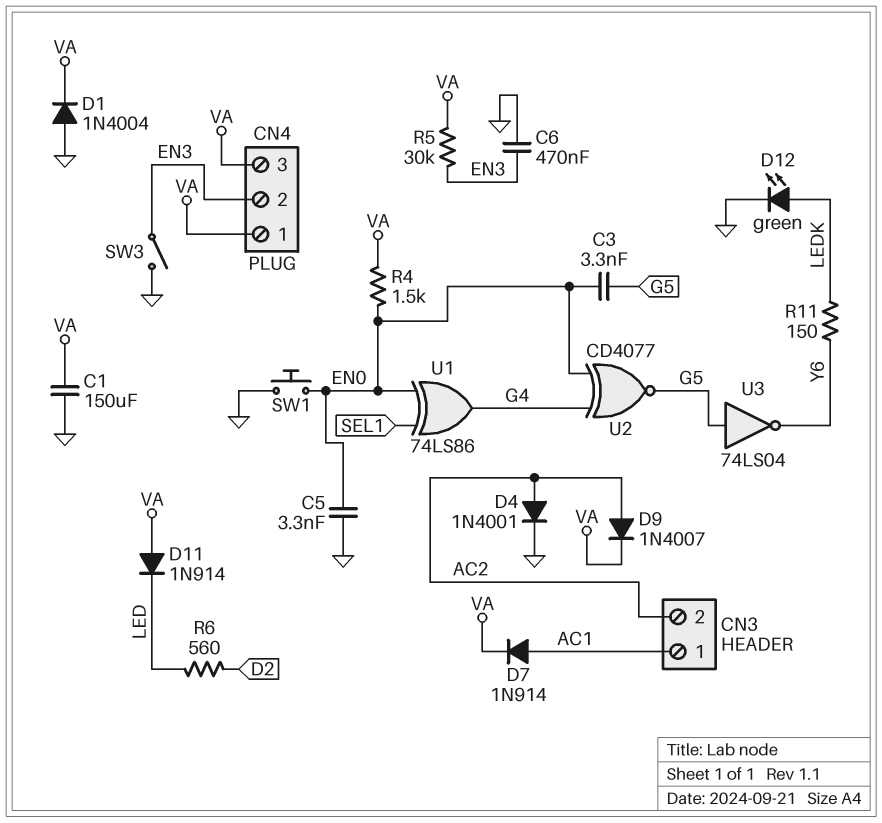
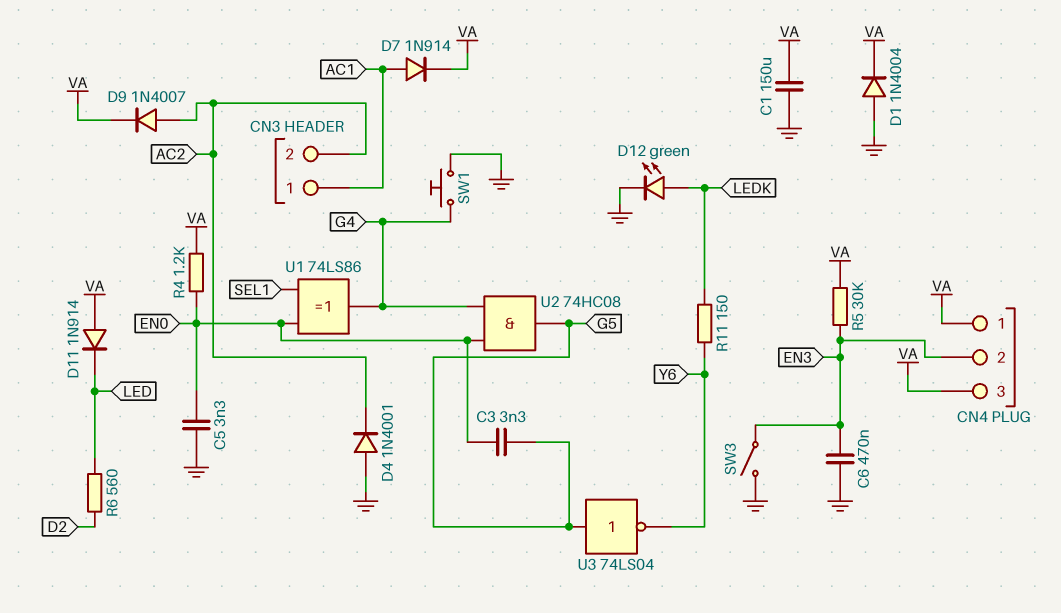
D4: diode 1N4001 (A AC2, K GND) -> diode 1N4001 (A GND, K AC2)
R4: 1.5k (EN0, VA) -> 1.2k (EN0, VA)
SW1: button (EN0, GND) -> button (G4, GND)
U2: XNOR CD4077 (in EN0, in G4, out G5) -> AND 74HC08 (in EN0, in G4, out G5)

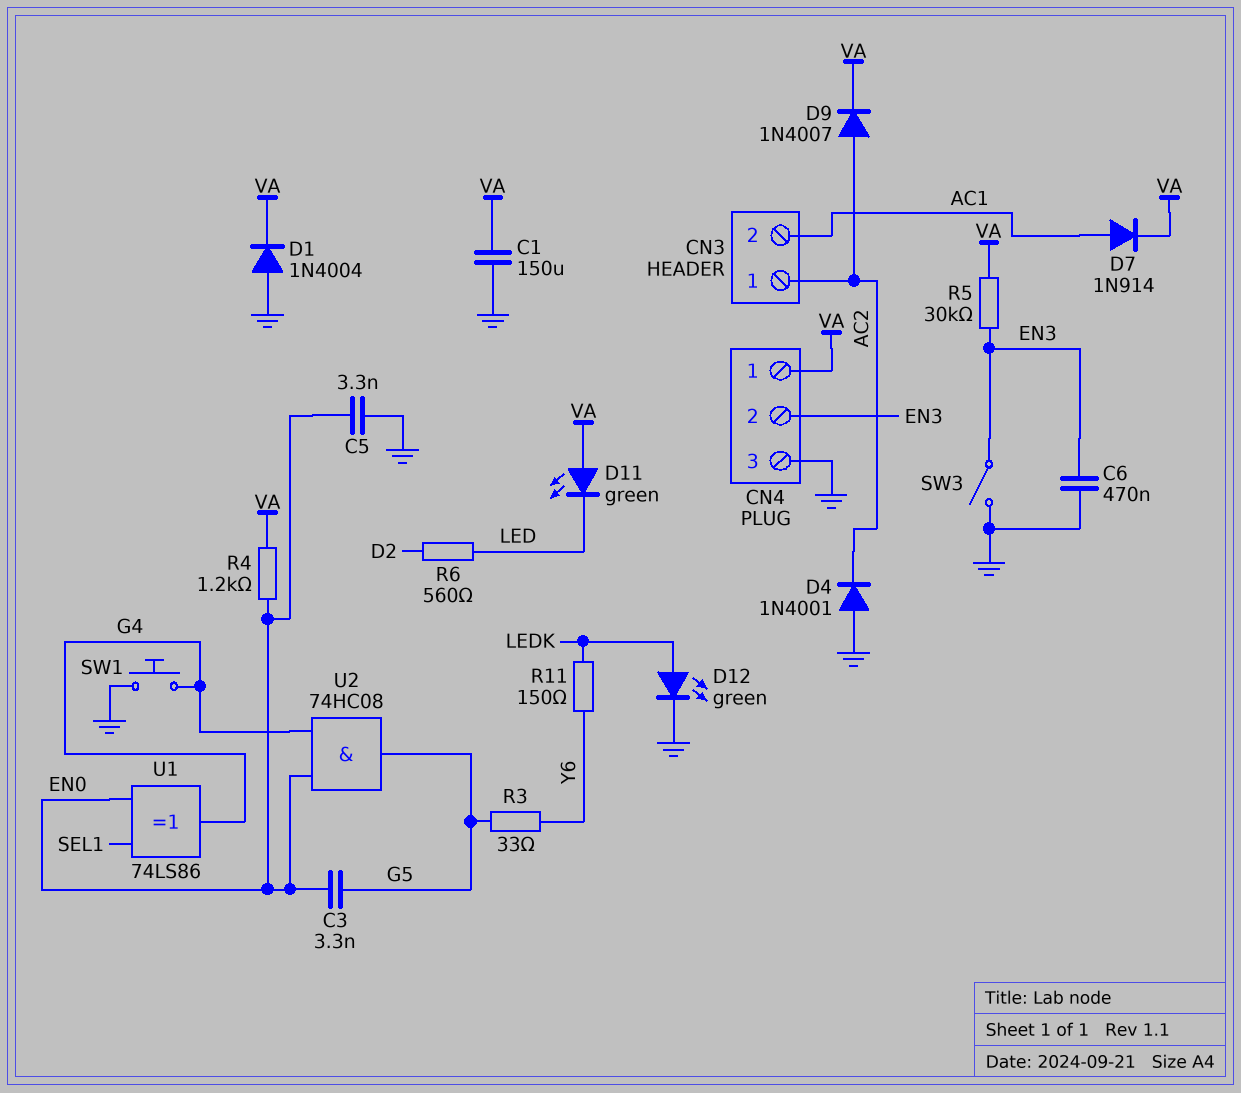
CN3 pin 1: AC1 -> AC2
CN3 pin 2: AC2 -> AC1
CN4 pin 3: VA -> GND
D11: diode 1N914 (A VA, K LED) -> LED green (A VA, K LED)
R3: none -> 33 (G5, Y6)
U3: NOT 74LS04 (in G5, out Y6) -> none

